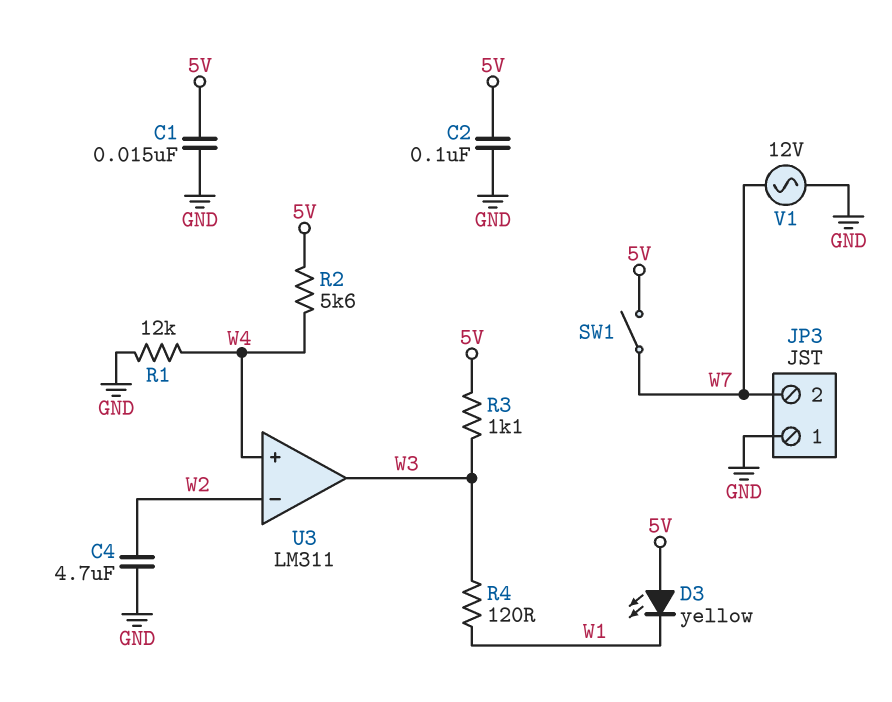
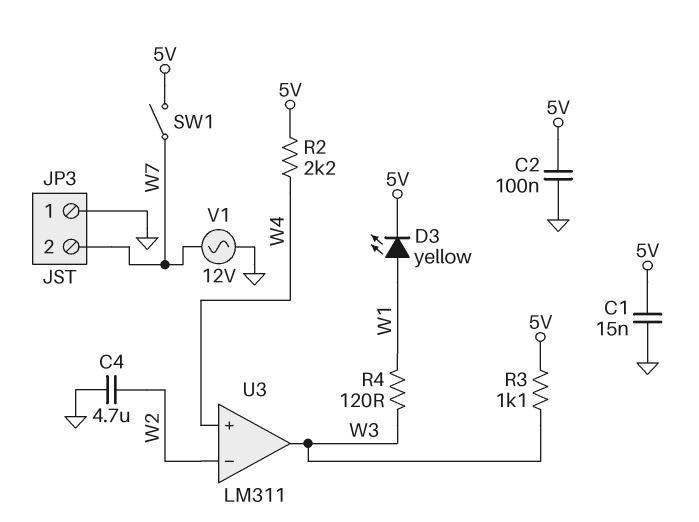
D3: LED yellow (A 5V, K W1) -> LED yellow (A W1, K 5V)
R1: 12k (GND, W4) -> none
R2: 5.6k (5V, W4) -> 2.2k (5V, W4)

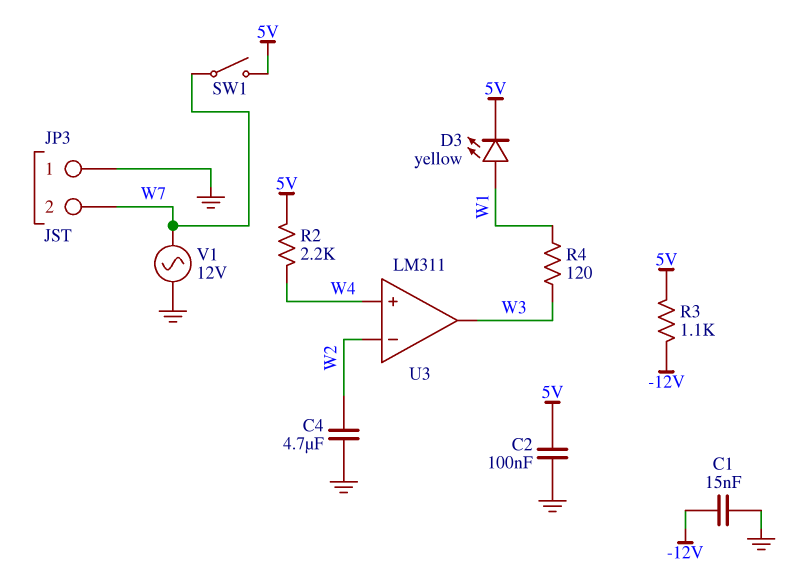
C1: 15nF (5V, GND) -> 15nF (-12V, GND)
R3: 1.1k (5V, W3) -> 1.1k (-12V, 5V)

